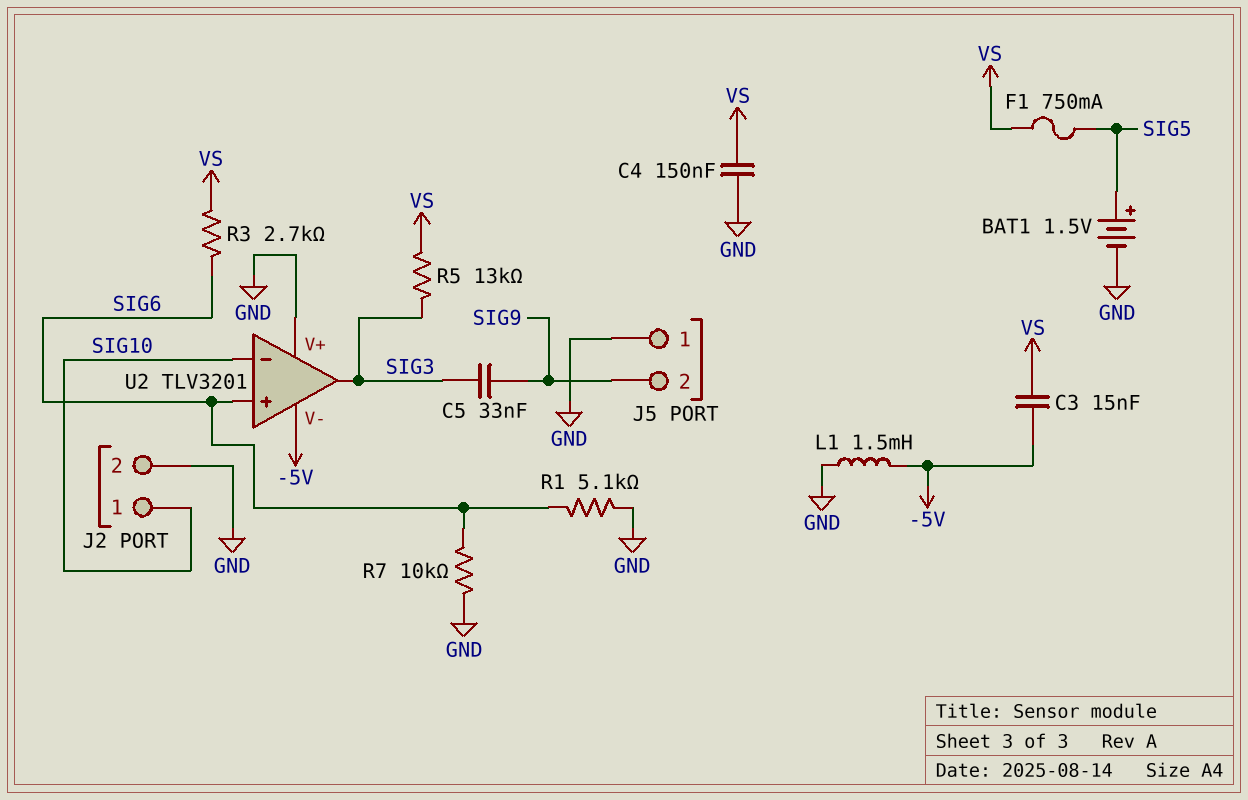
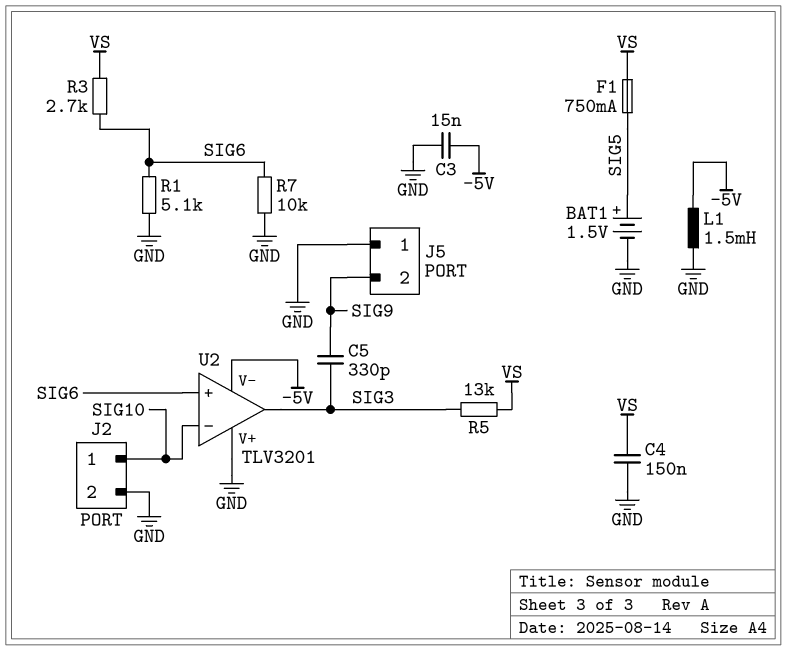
C3: 15nF (-5V, VS) -> 15nF (-5V, GND)
C5: 33nF (SIG3, SIG9) -> 330pF (SIG3, SIG9)

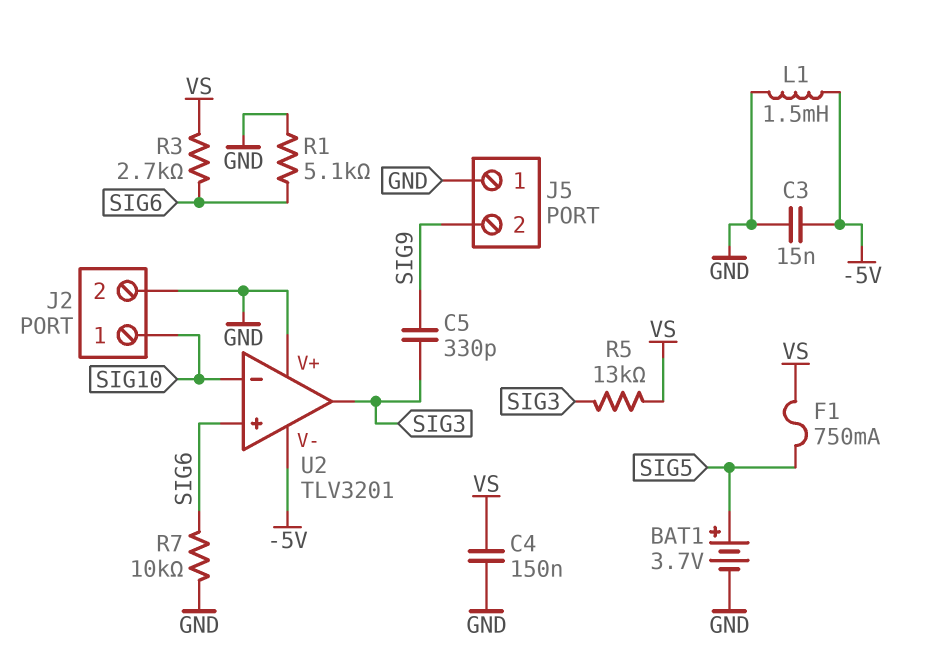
BAT1: 1.5V (plus SIG5, minus GND) -> 3.7V (plus SIG5, minus GND)

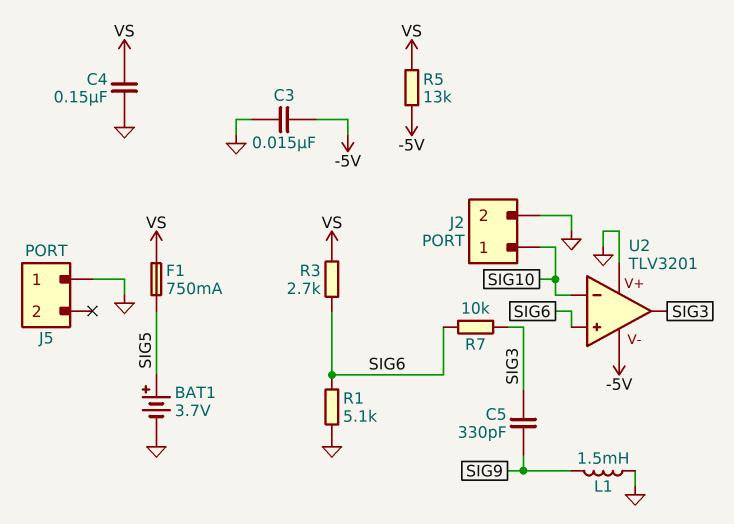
J5 pin 2: SIG9 -> none
L1: 1.5mH (-5V, GND) -> 1.5mH (GND, SIG9)
R5: 13k (SIG3, VS) -> 13k (-5V, VS)
R7: 10k (GND, SIG6) -> 10k (SIG3, SIG6)

